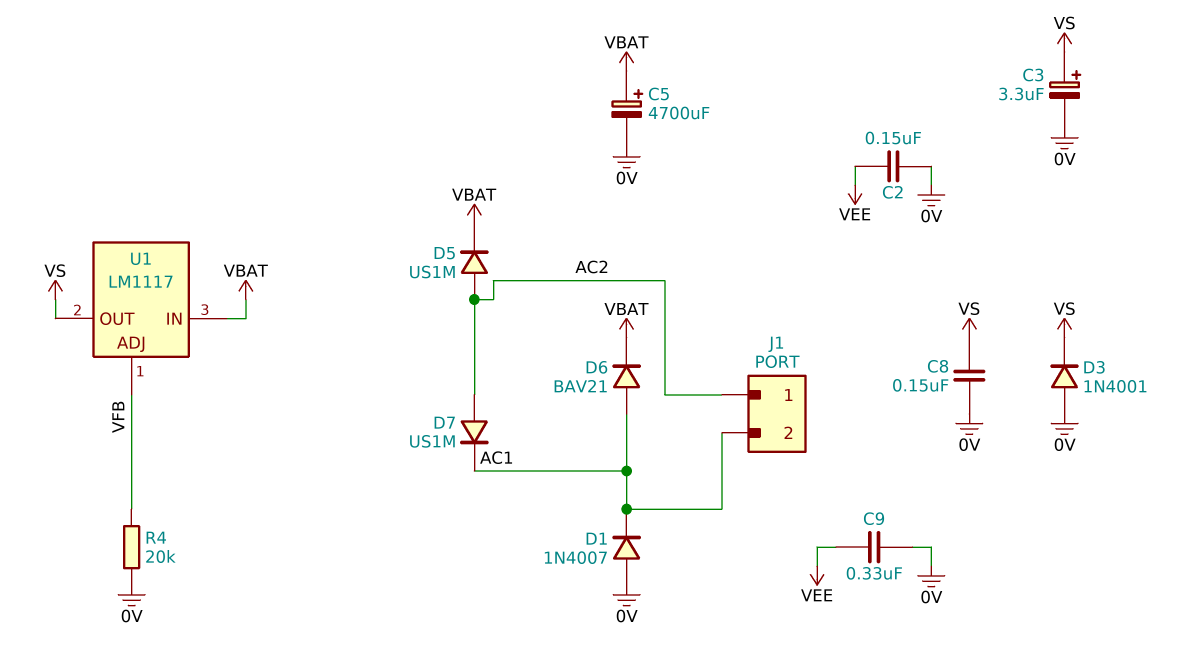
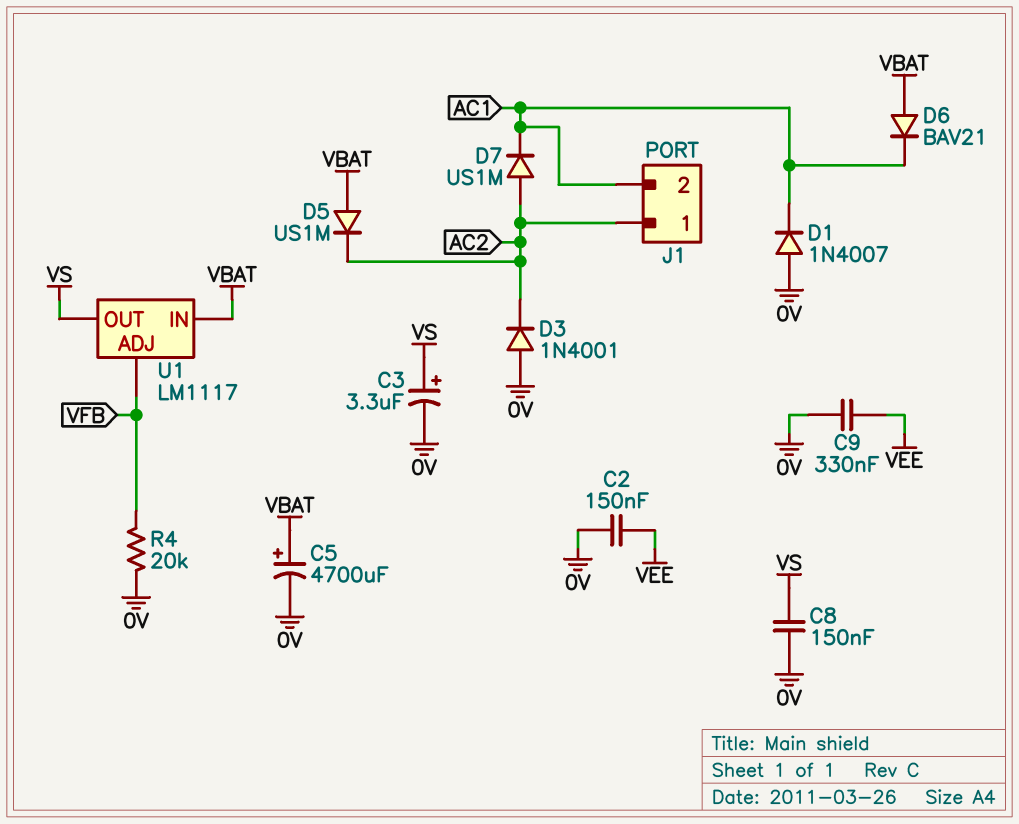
D3: diode 1N4001 (A 0V, K VS) -> diode 1N4001 (A 0V, K AC2)
D5: diode US1M (A AC2, K VBAT) -> diode US1M (A VBAT, K AC2)
D6: diode BAV21 (A AC1, K VBAT) -> diode BAV21 (A VBAT, K AC1)

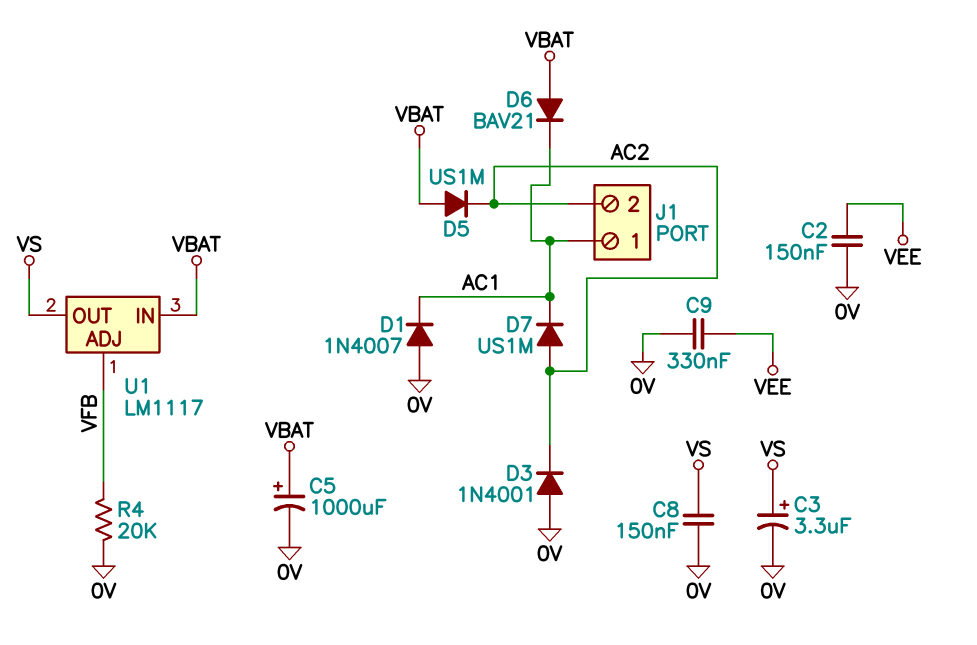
C5: 4700uF (plus VBAT, minus 0V) -> 1000uF (plus VBAT, minus 0V)
J1 pin 1: AC2 -> AC1
J1 pin 2: AC1 -> AC2

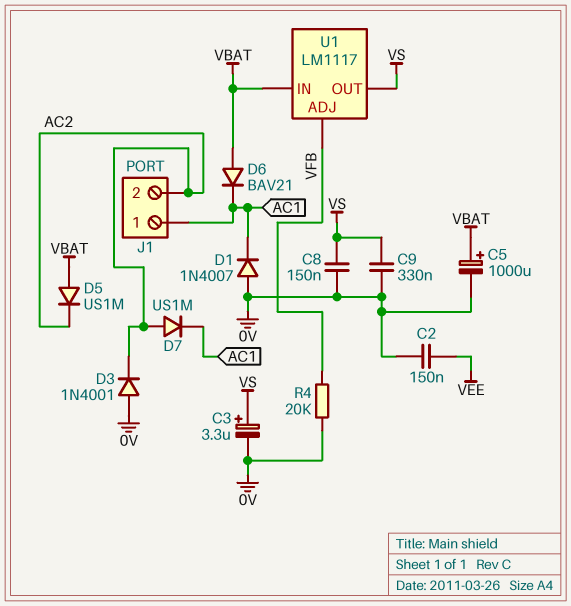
C9: 330nF (0V, VEE) -> 330nF (0V, VS)

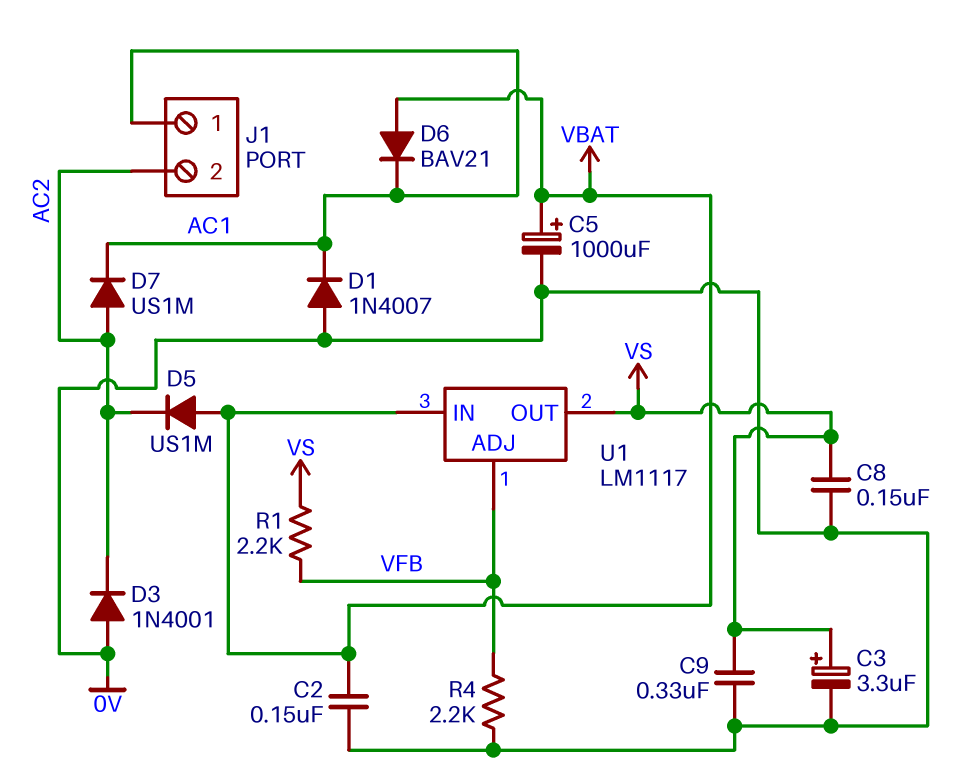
C2: 150nF (0V, VEE) -> 150nF (0V, VBAT)
R1: none -> 2.2k (VFB, VS)
R4: 20k (0V, VFB) -> 2.2k (0V, VFB)

